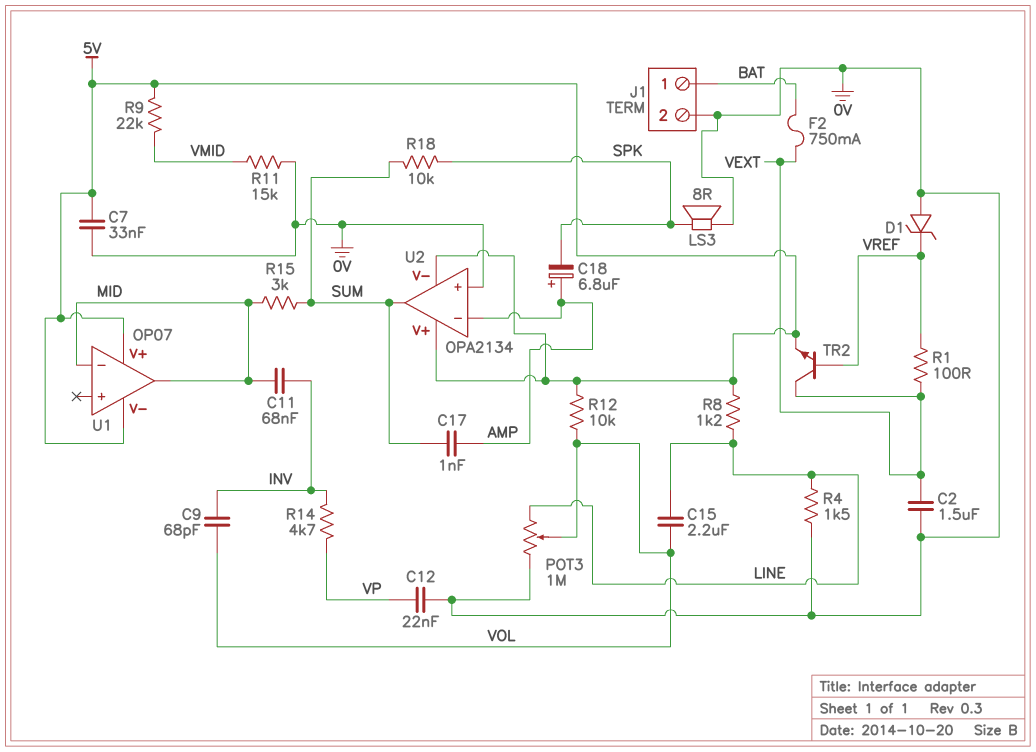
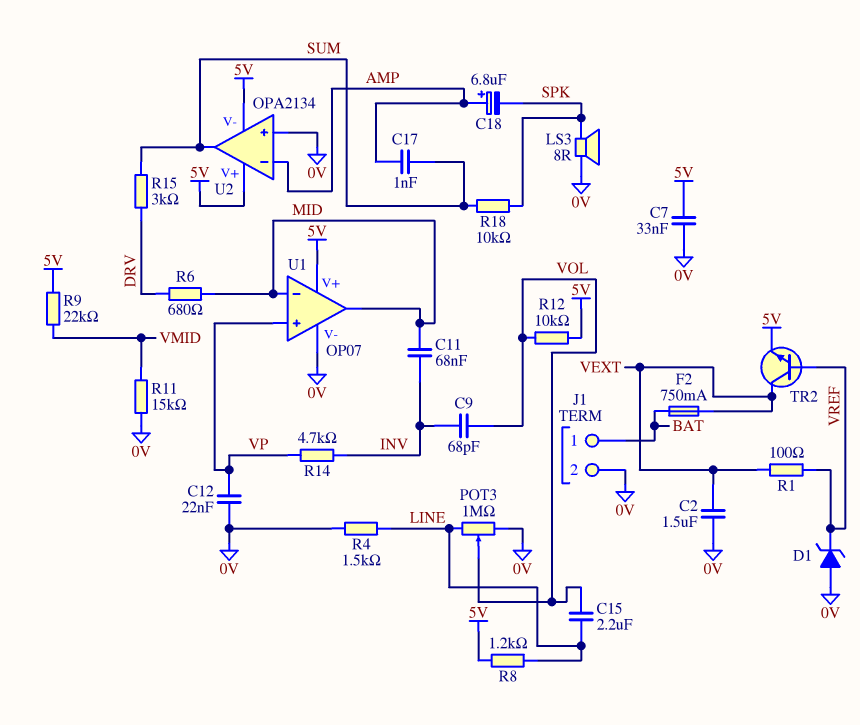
R6: none -> 680 (DRV, MID)
R15: 3k (MID, SUM) -> 3k (DRV, SUM)
U1 pin V-: 5V -> 0V
U1 pin in+: none -> VP

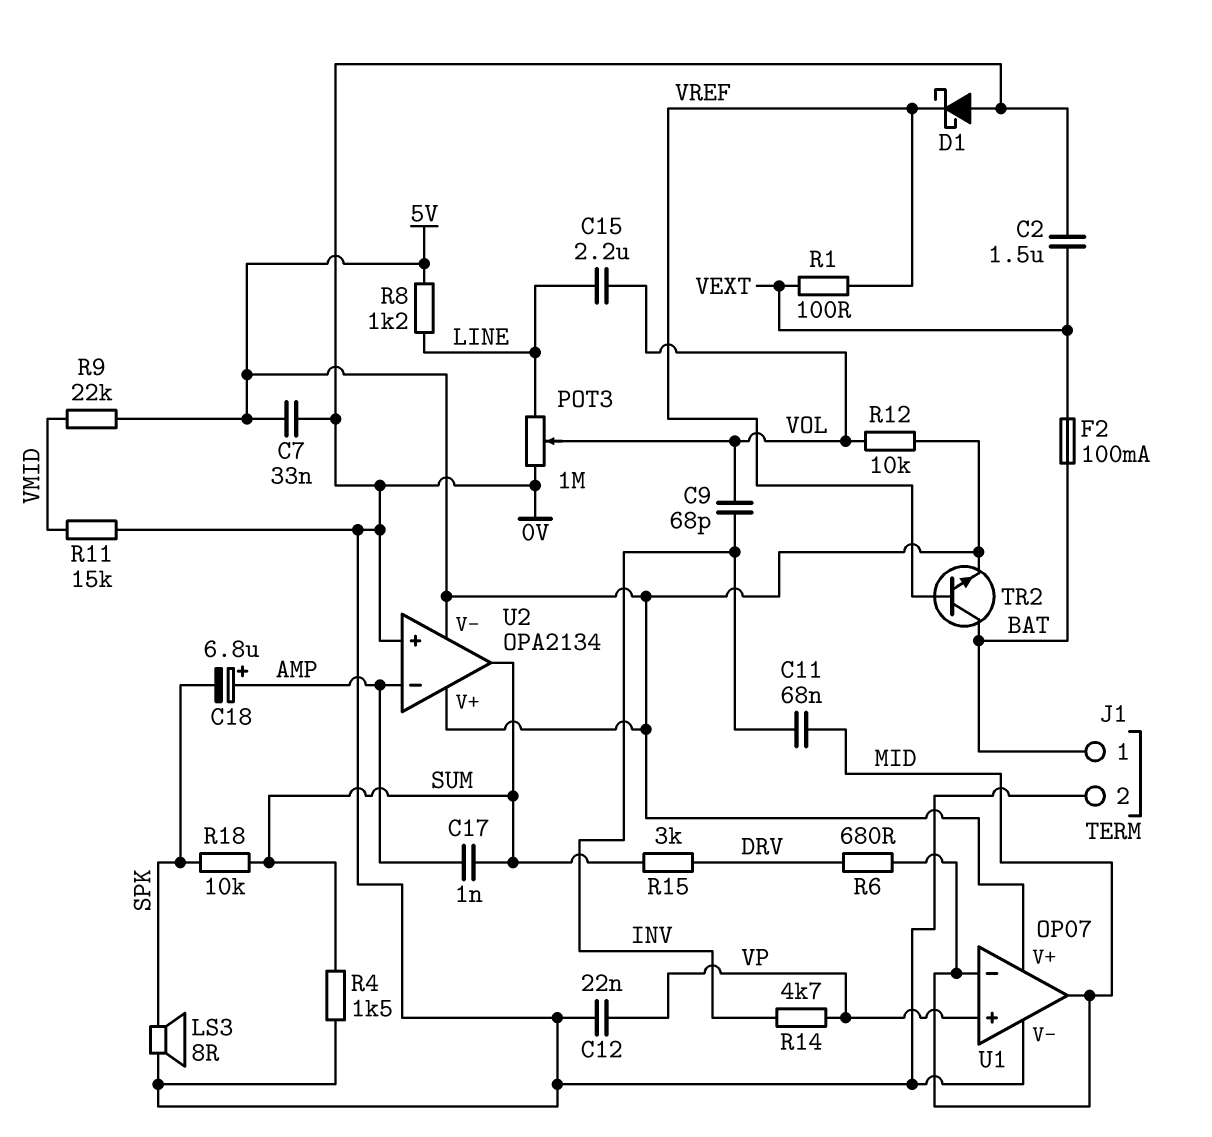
D1: zener (A 0V, K VREF) -> schottky (A 0V, K VREF)
F2: 750mA (BAT, VEXT) -> 100mA (BAT, VEXT)
R4: 1.5k (0V, LINE) -> 1.5k (0V, SUM)
TR2: NPN (B VREF, C VEXT, E 5V) -> NPN (B VREF, C BAT, E 5V)

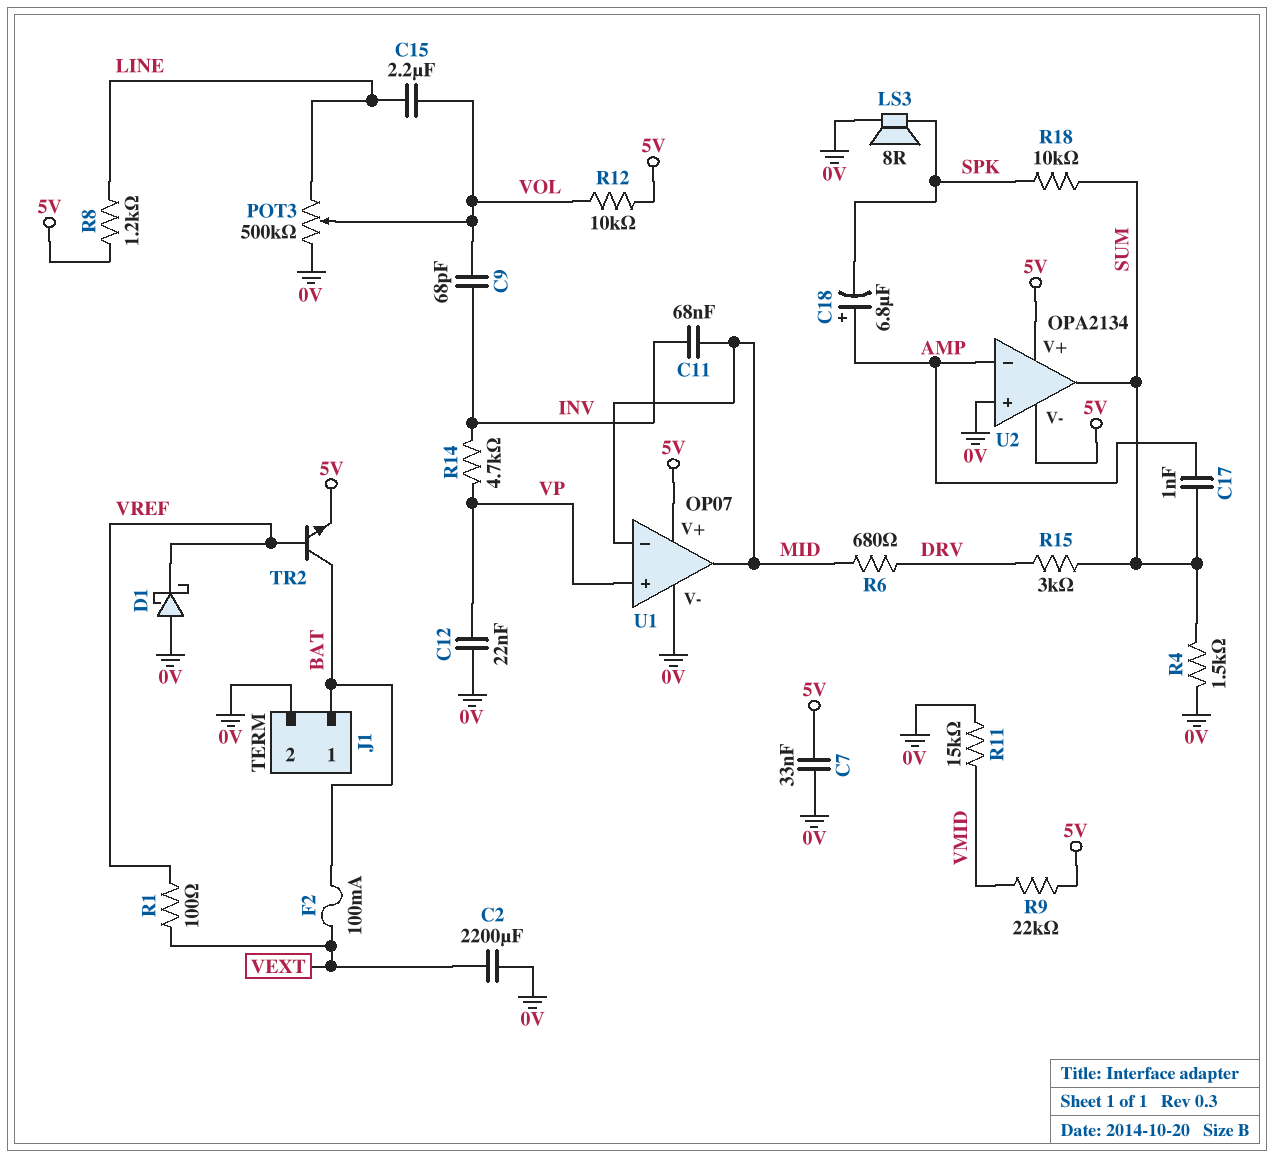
C2: 1.5uF (0V, VEXT) -> 2200uF (0V, VEXT)
POT3: 1M (0V, LINE, wiper VOL) -> 500k (0V, LINE, wiper VOL)

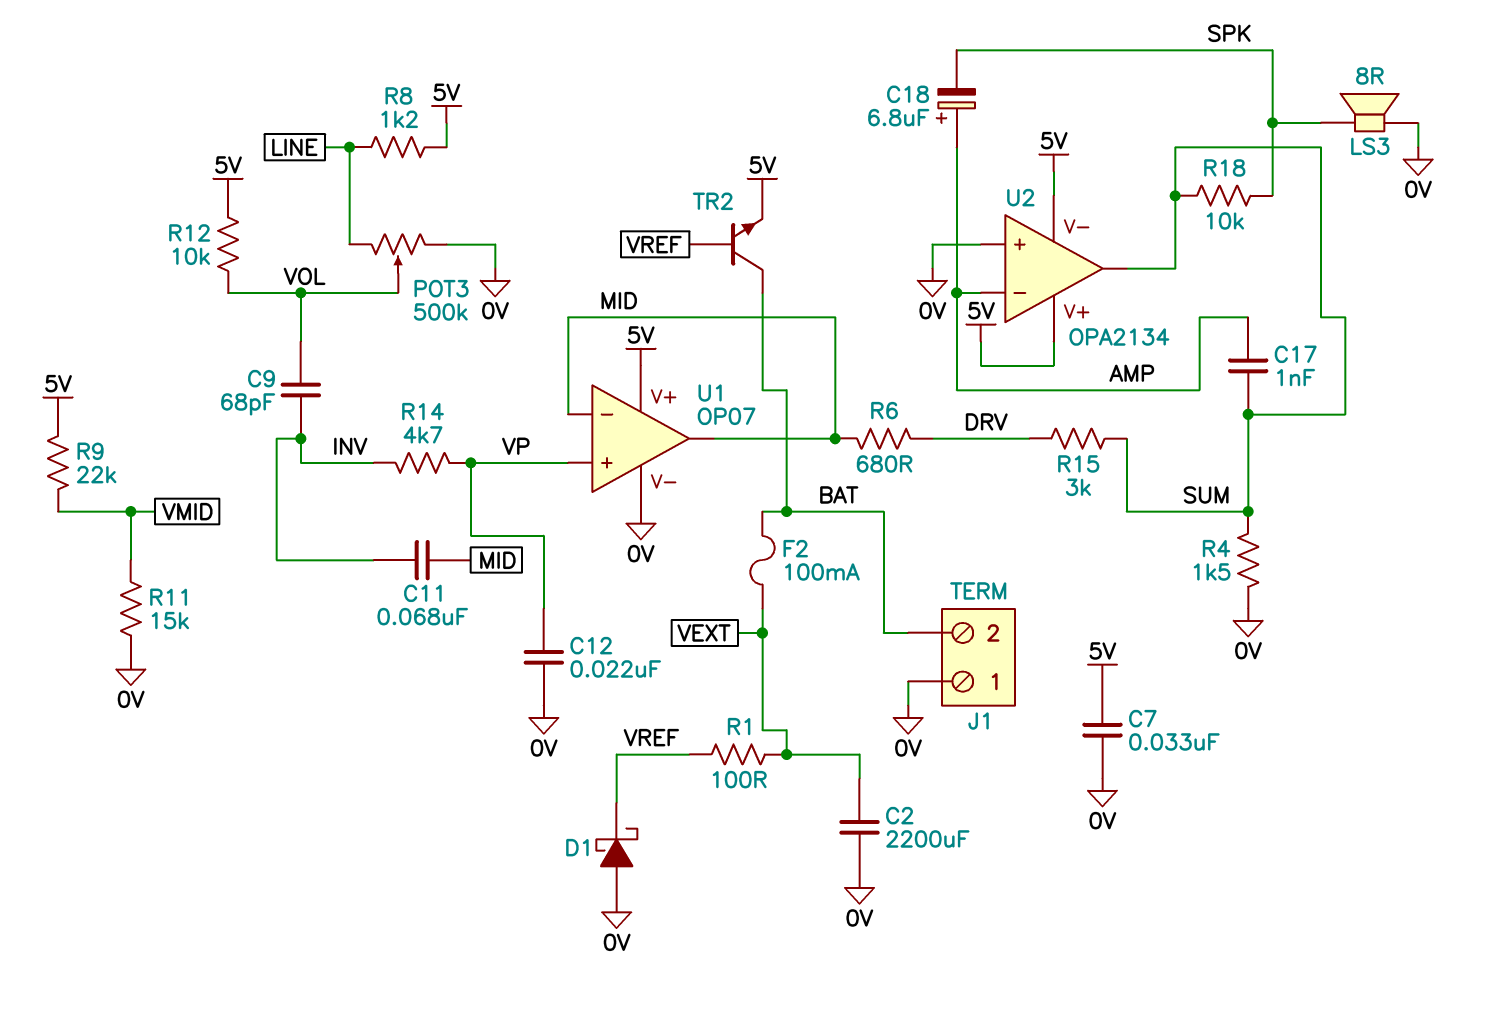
C15: 2.2uF (LINE, VOL) -> none
J1 pin 1: BAT -> 0V
J1 pin 2: 0V -> BAT

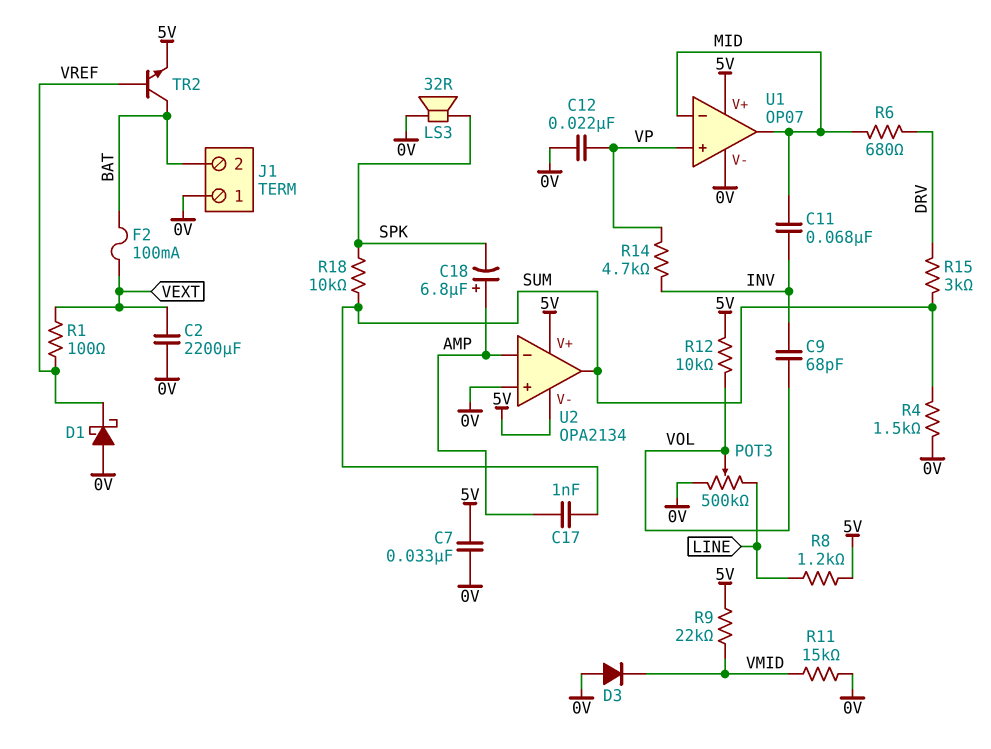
D3: none -> diode (A 0V, K VMID)
LS3: speaker 8R (0V, SPK) -> speaker 32R (0V, SPK)

